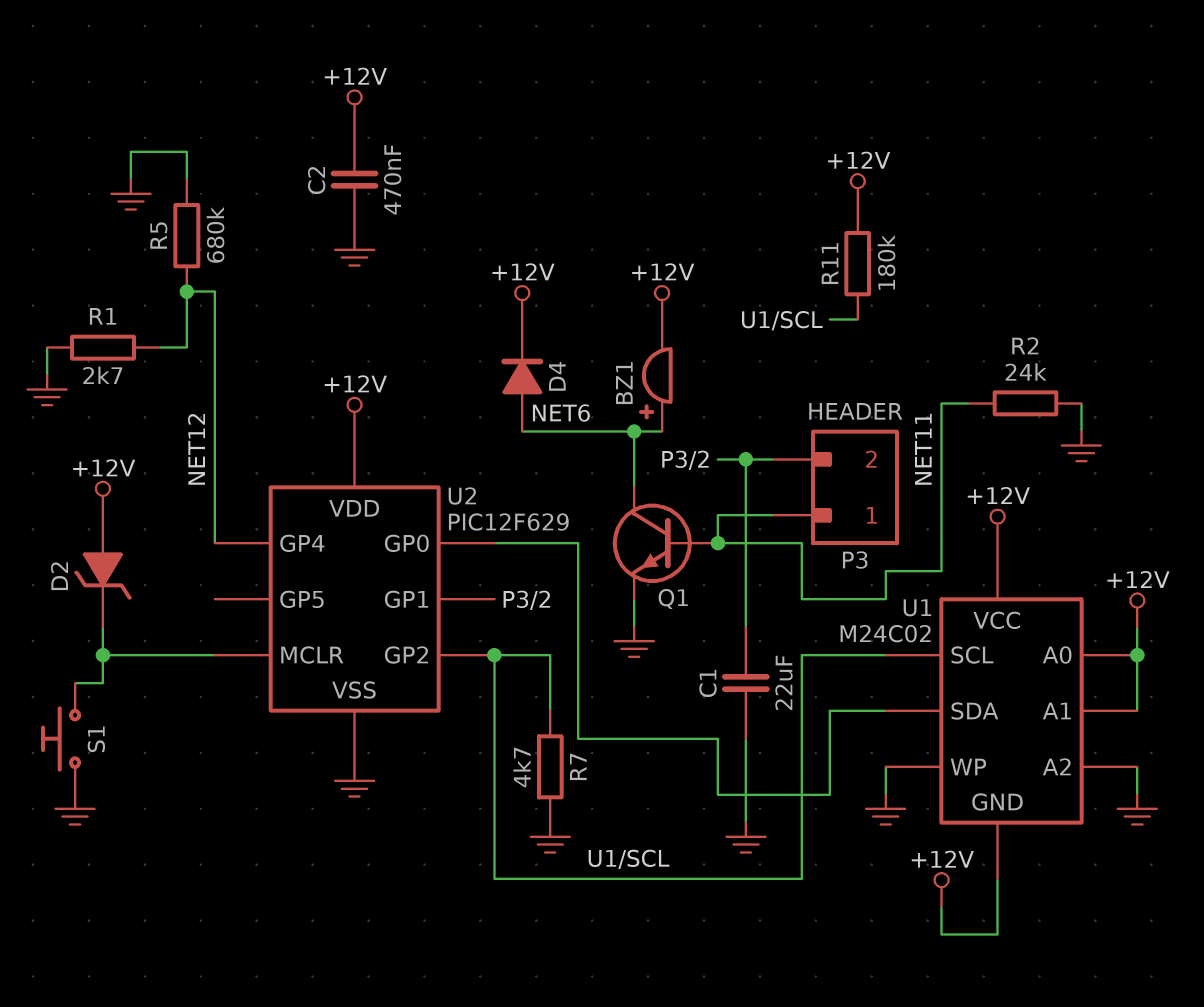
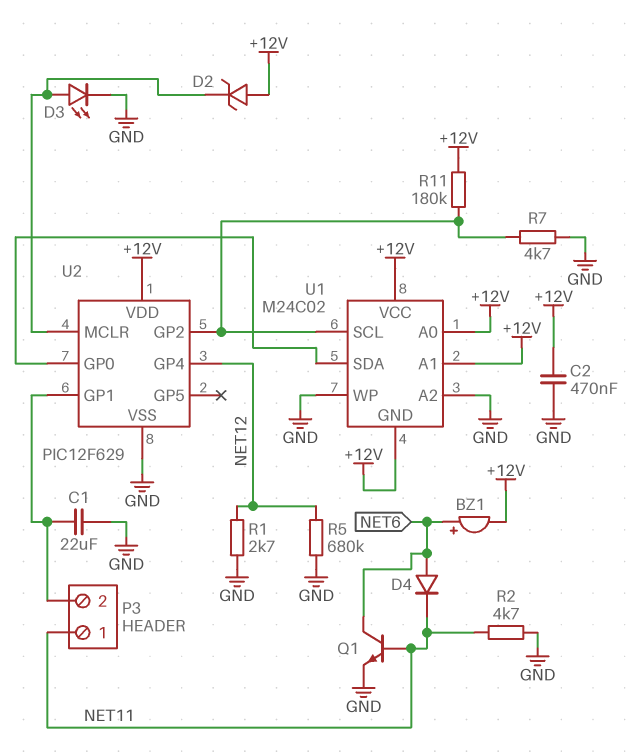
D3: none -> LED (A U2/MCLR, K GND)
D4: diode (A NET6, K +12V) -> diode (A NET6, K NET11)
R2: 24k (GND, NET11) -> 4.7k (GND, NET11)
S1: button (GND, U2/MCLR) -> none

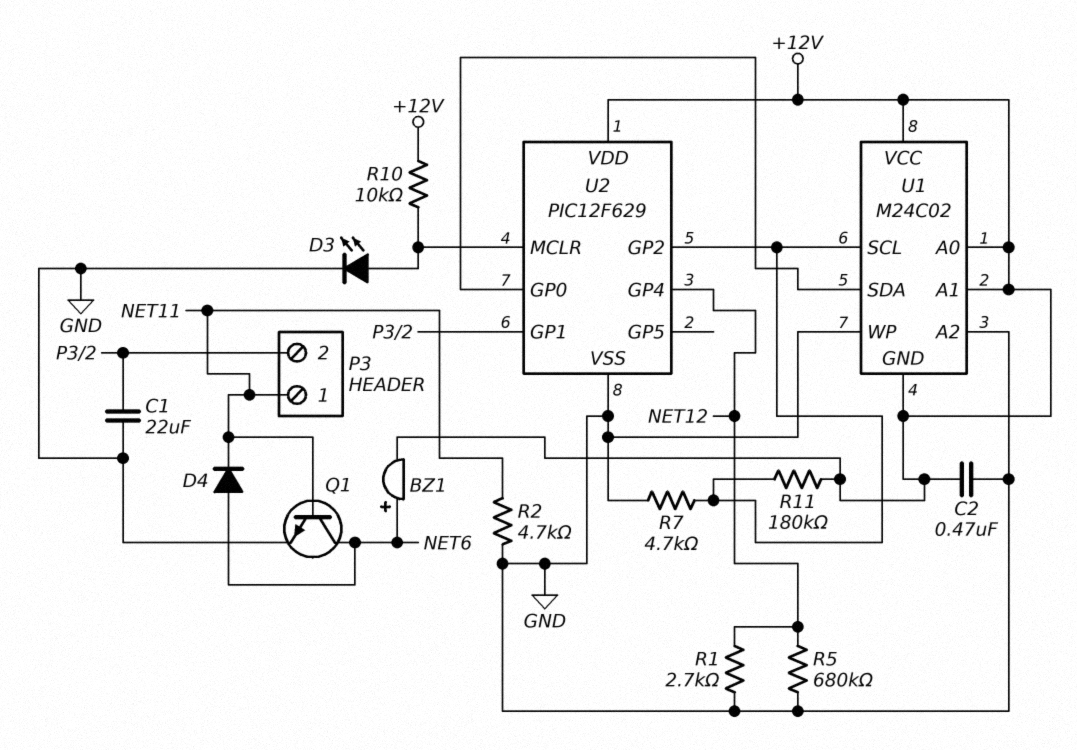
D2: zener (A +12V, K U2/MCLR) -> none
R10: none -> 10k (+12V, U2/MCLR)

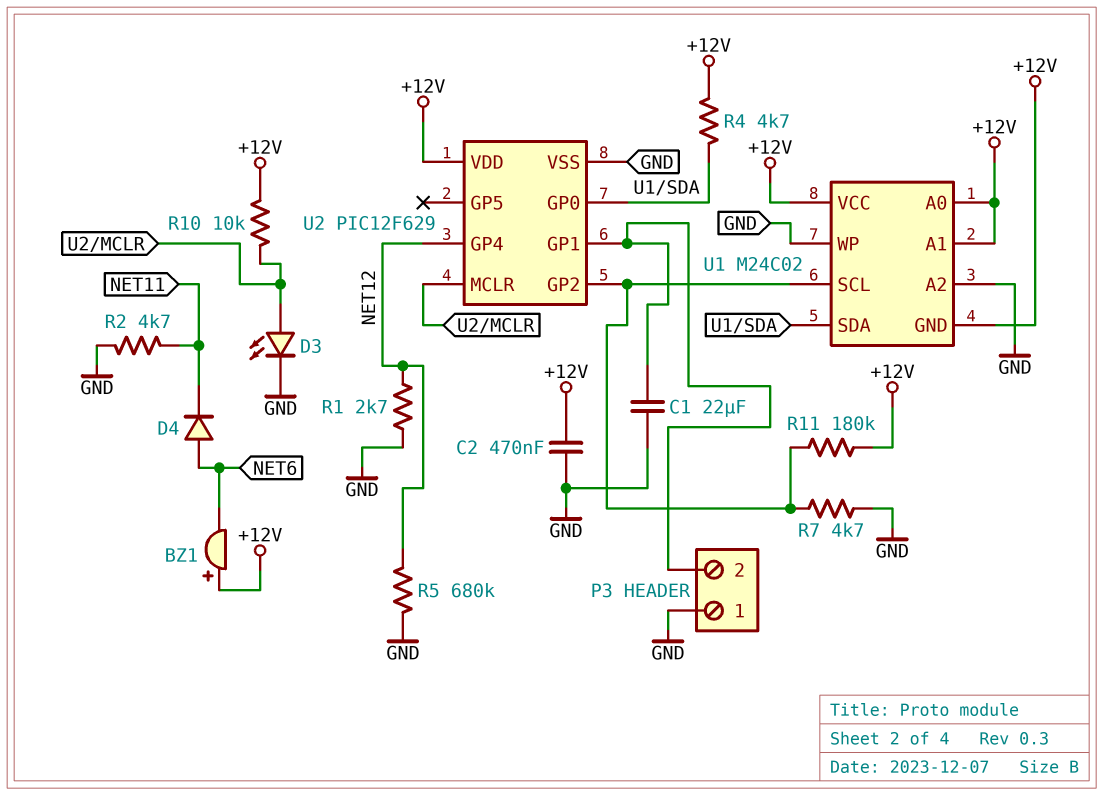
BZ1: buzzer (plus NET6, minus +12V) -> buzzer (plus +12V, minus NET6)
P3 pin 1: NET11 -> GND
Q1: NPN (B NET11, C NET6, E GND) -> none
R4: none -> 4.7k (+12V, U1/SDA)

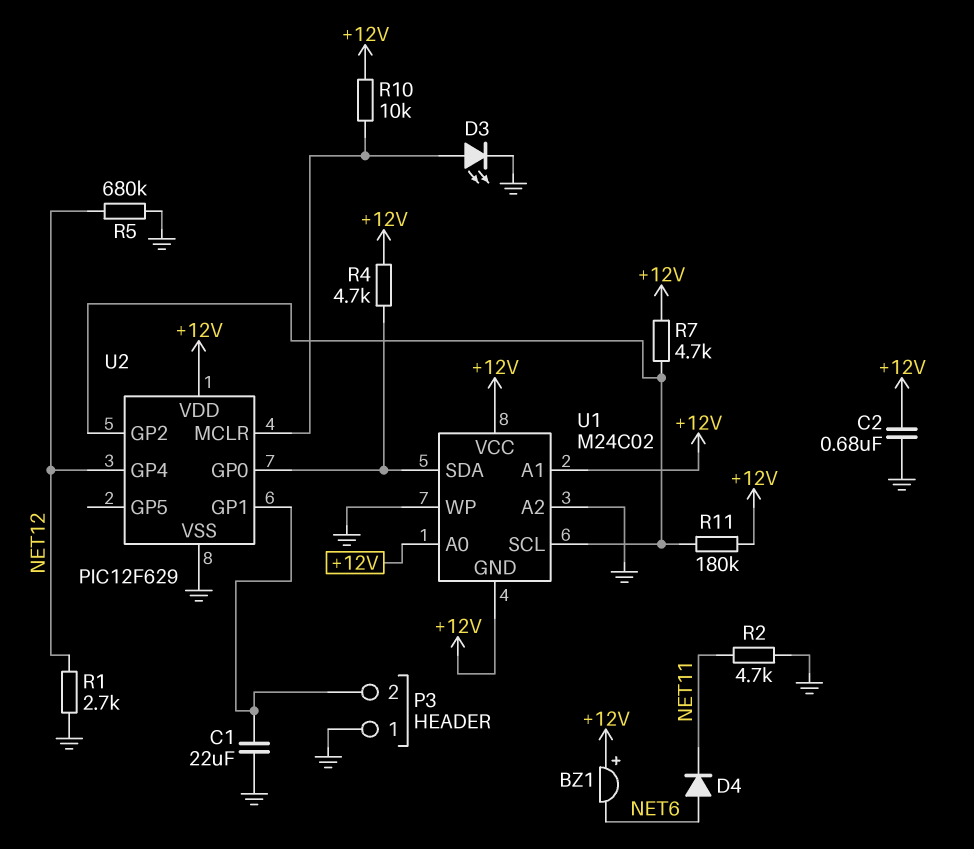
C2: 470nF (+12V, GND) -> 680nF (+12V, GND)
R7: 4.7k (GND, U1/SCL) -> 4.7k (+12V, U1/SCL)

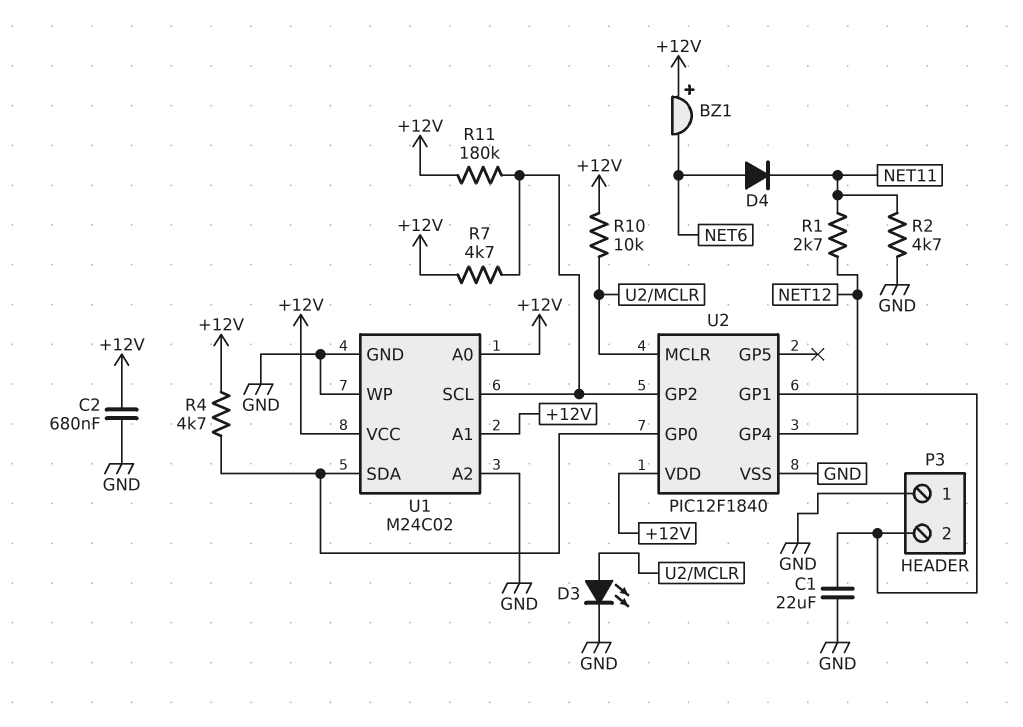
R1: 2.7k (GND, NET12) -> 2.7k (NET11, NET12)
R5: 680k (GND, NET12) -> none
U1 pin GND: +12V -> GND
U2: PIC12F629 -> PIC12F1840

